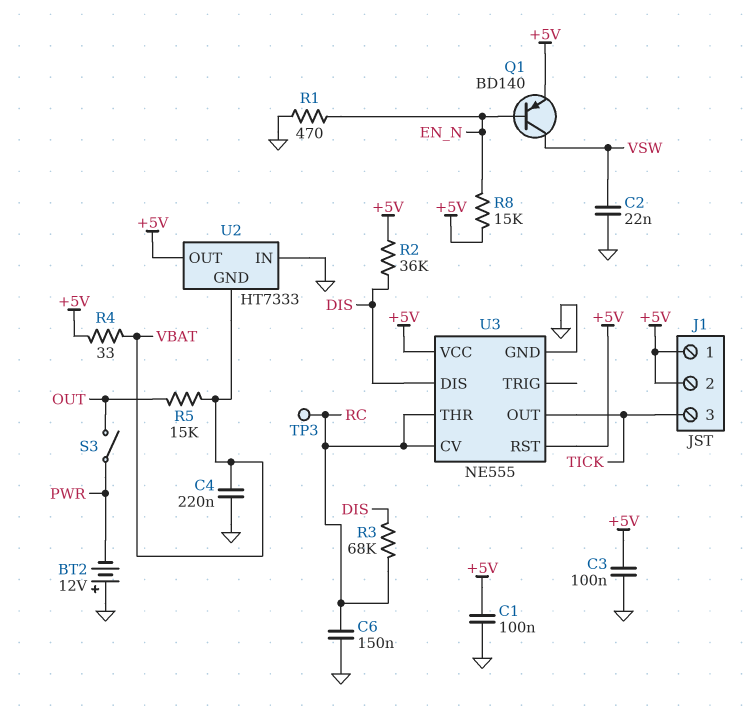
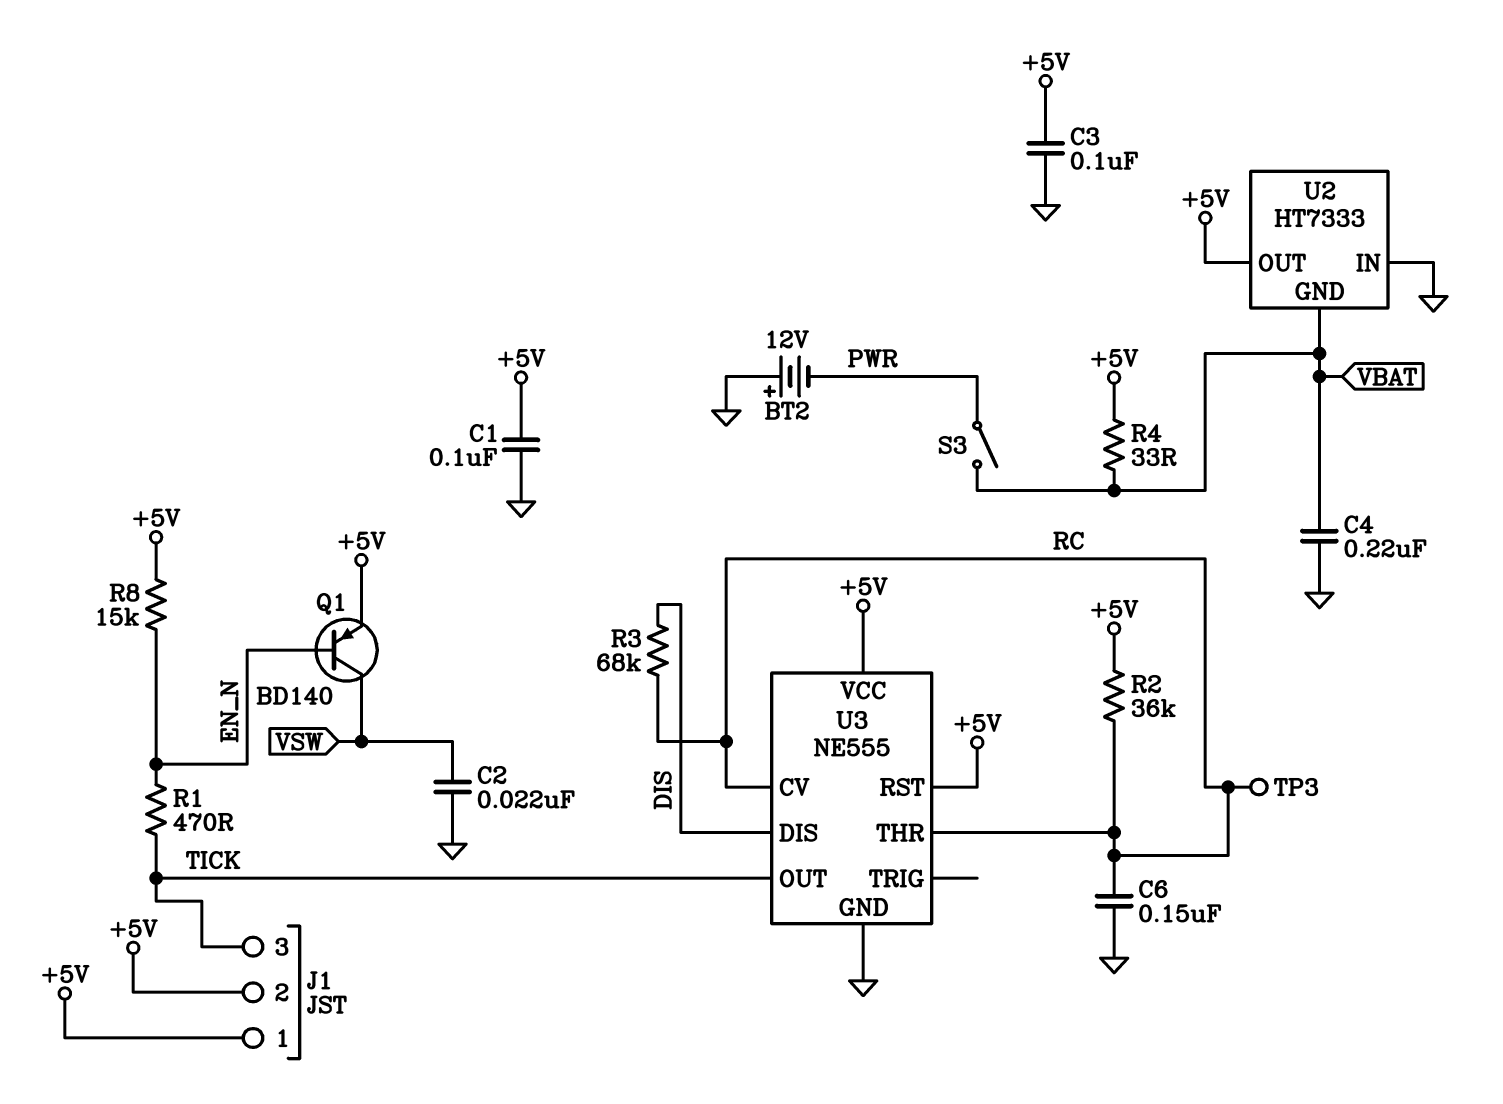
R1: 470 (EN_N, GND) -> 470 (EN_N, TICK)
R2: 36k (+5V, DIS) -> 36k (+5V, RC)
R5: 15k (OUT, VBAT) -> none
S3: switch (OUT, PWR) -> switch (PWR, VBAT)

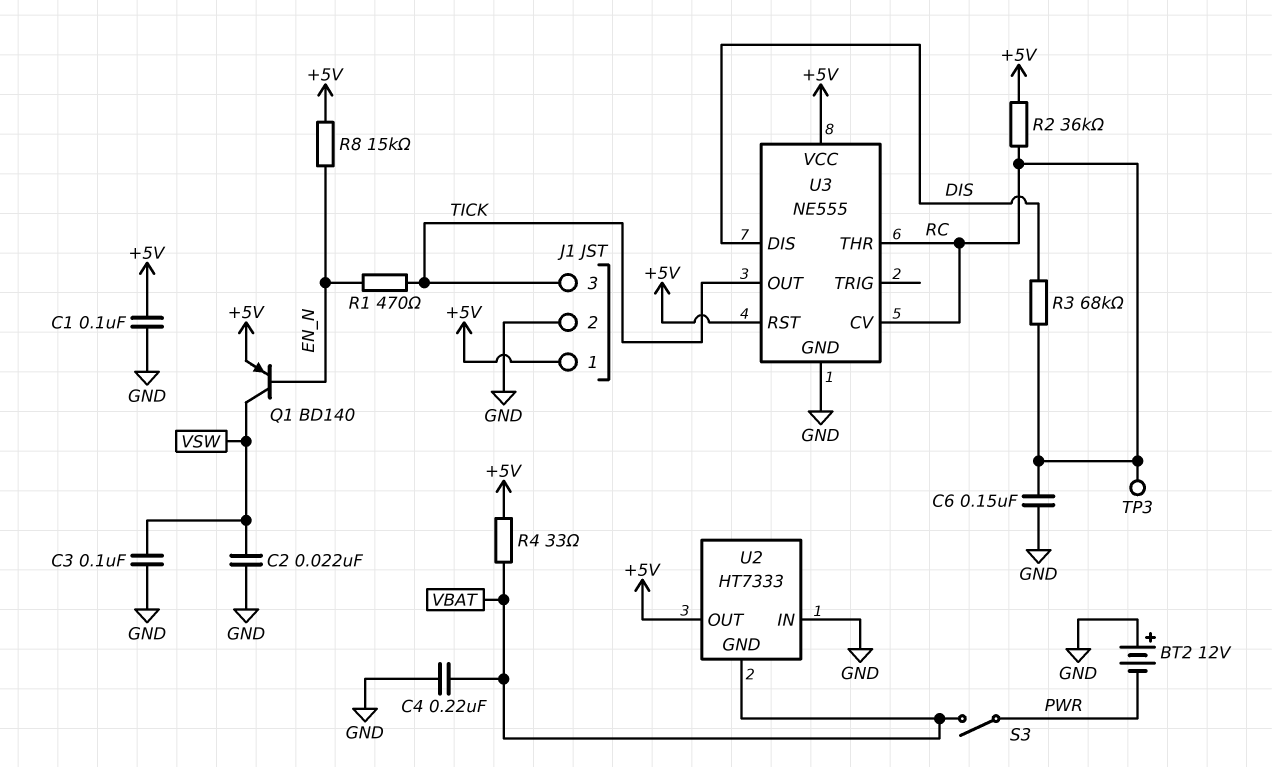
C3: 100nF (+5V, GND) -> 100nF (GND, VSW)
J1 pin 2: +5V -> GND

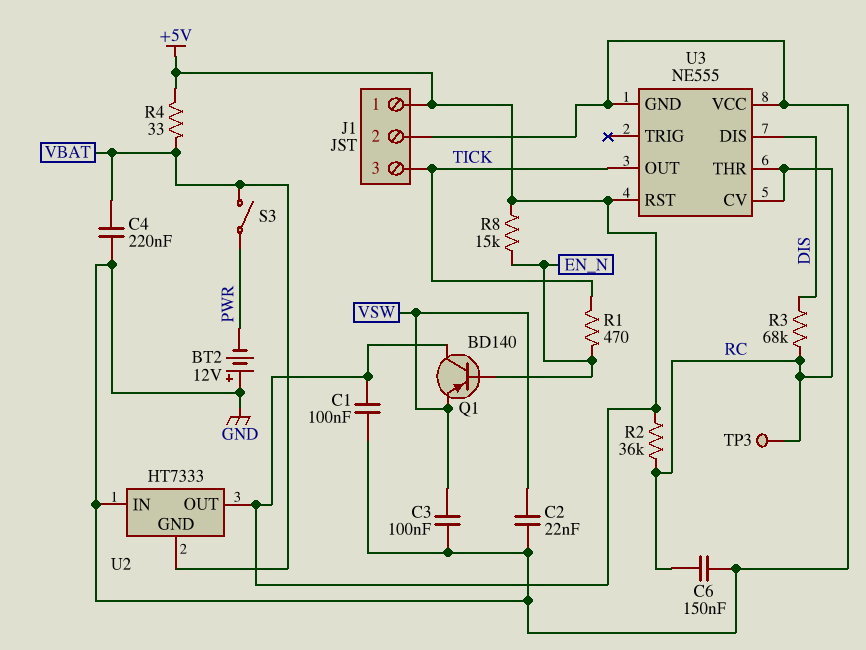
Q1: PNP BD140 (B EN_N, C VSW, E +5V) -> PNP BD140 (B EN_N, C +5V, E VSW)
U3 pin VCC: +5V -> GND

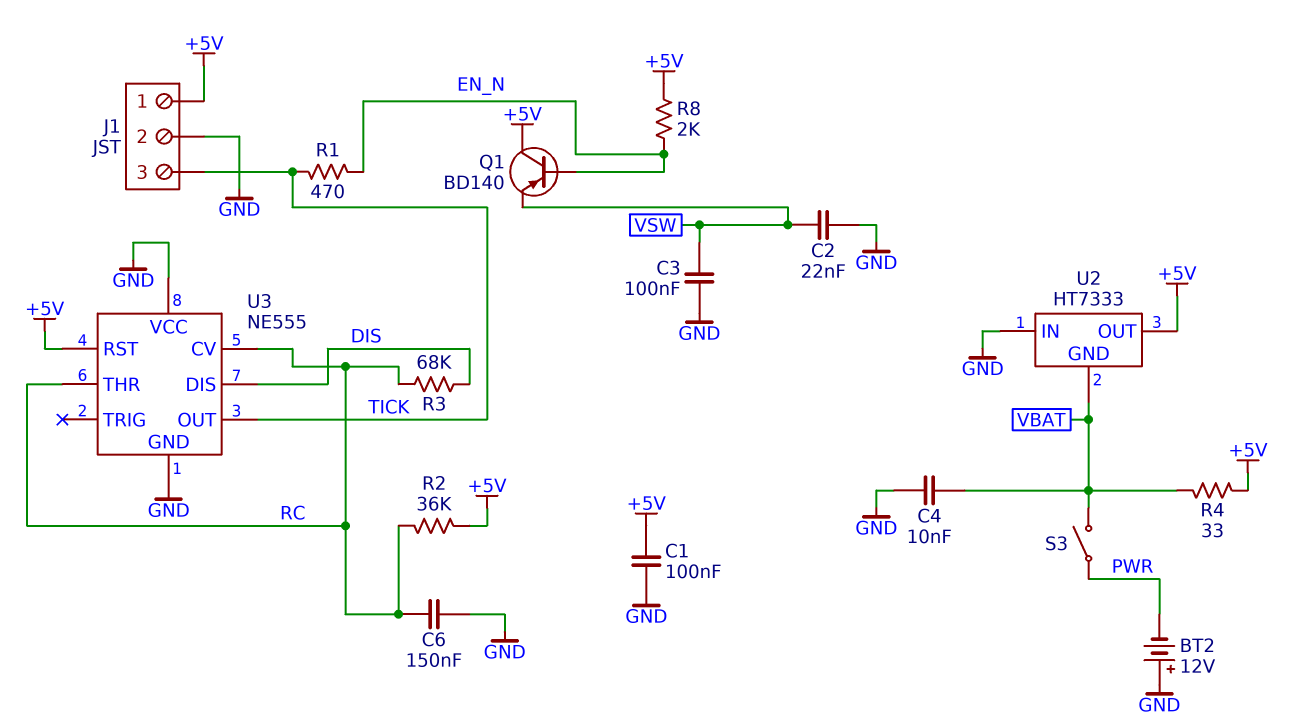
C4: 220nF (GND, VBAT) -> 10nF (GND, VBAT)
R8: 15k (+5V, EN_N) -> 2k (+5V, EN_N)
TP3: test point (RC) -> none

